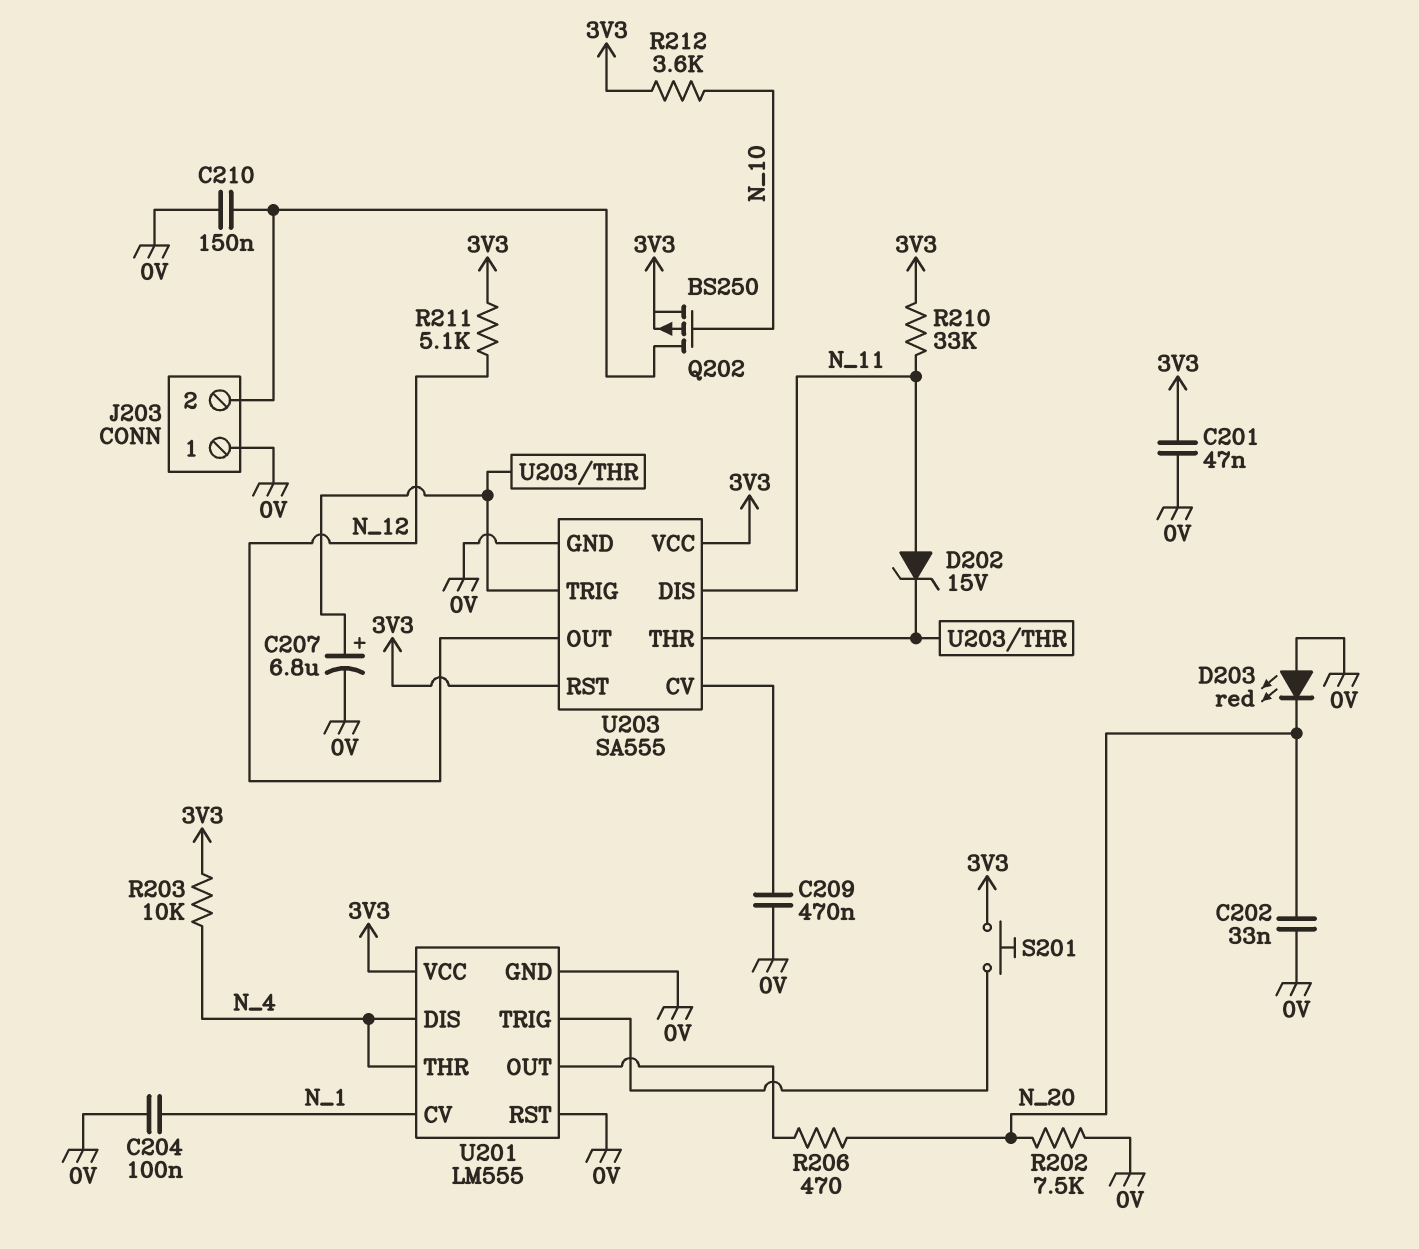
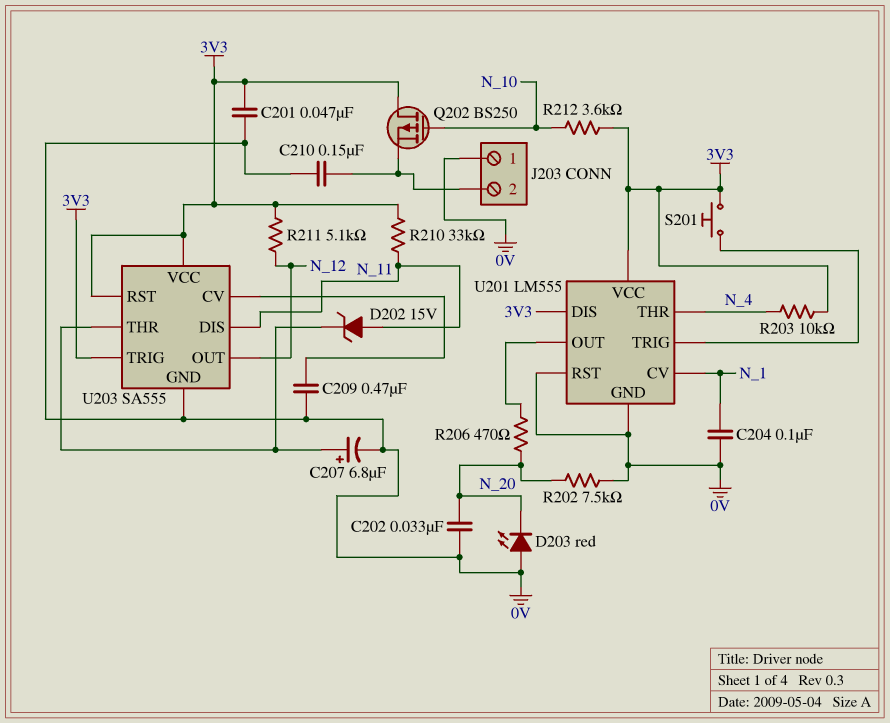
Q202: PMOS BS250 (G N_10, D J203/2, S 3V3) -> PMOS BS250 (G N_10, D 3V3, S J203/2)
U201 pin DIS: N_4 -> 3V3
U203 pin TRIG: U203/THR -> 3V3

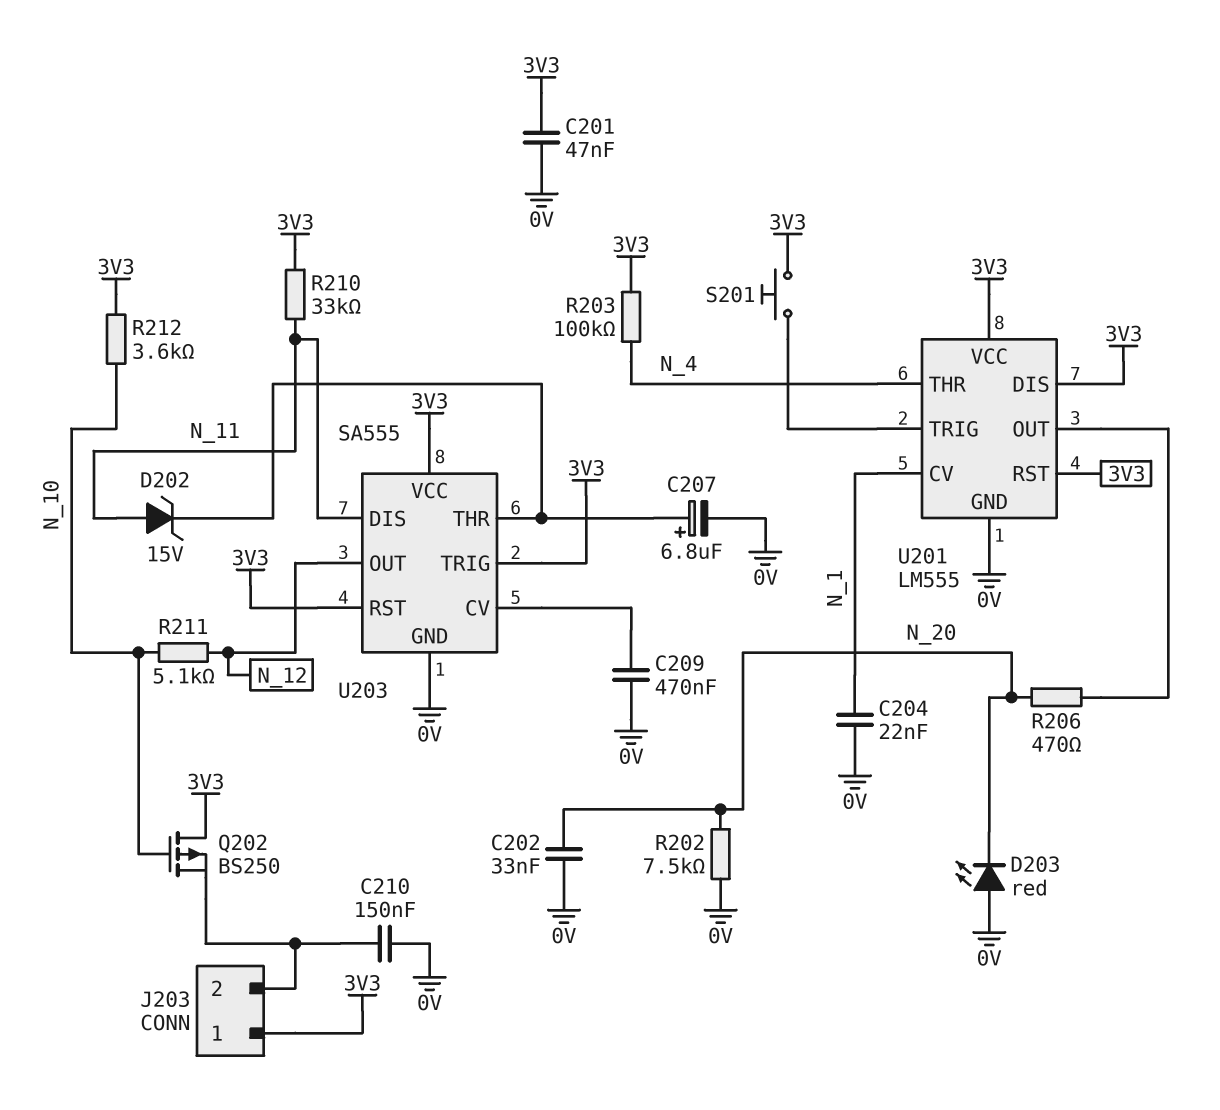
C204: 100nF (0V, N_1) -> 22nF (0V, N_1)
J203 pin 1: 0V -> 3V3
R203: 10k (3V3, N_4) -> 100k (3V3, N_4)
R211: 5.1k (3V3, N_12) -> 5.1k (N_10, N_12)
U201 pin RST: 0V -> 3V3

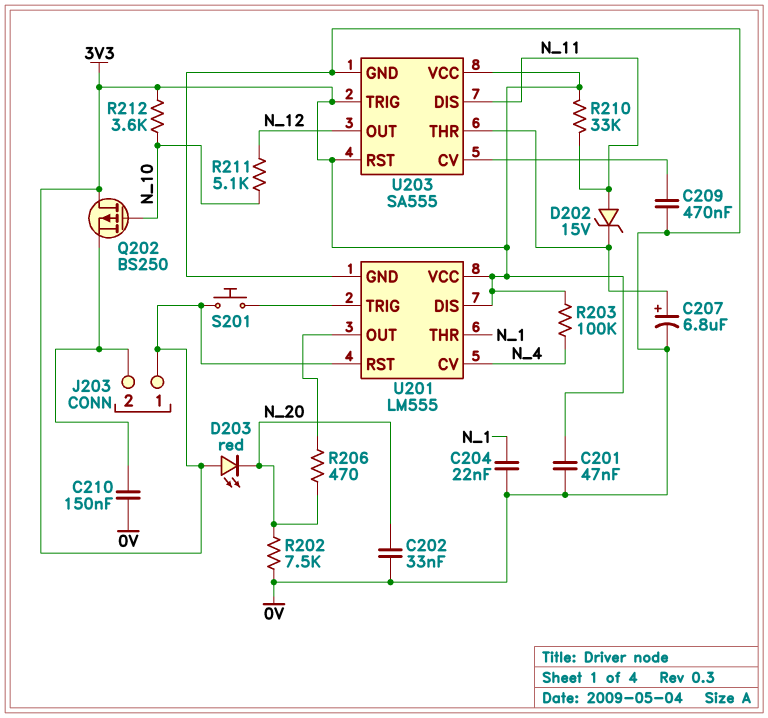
D203: LED red (A 0V, K N_20) -> LED red (A 3V3, K N_20)
U201 pin CV: N_1 -> N_4
U201 pin THR: N_4 -> N_1

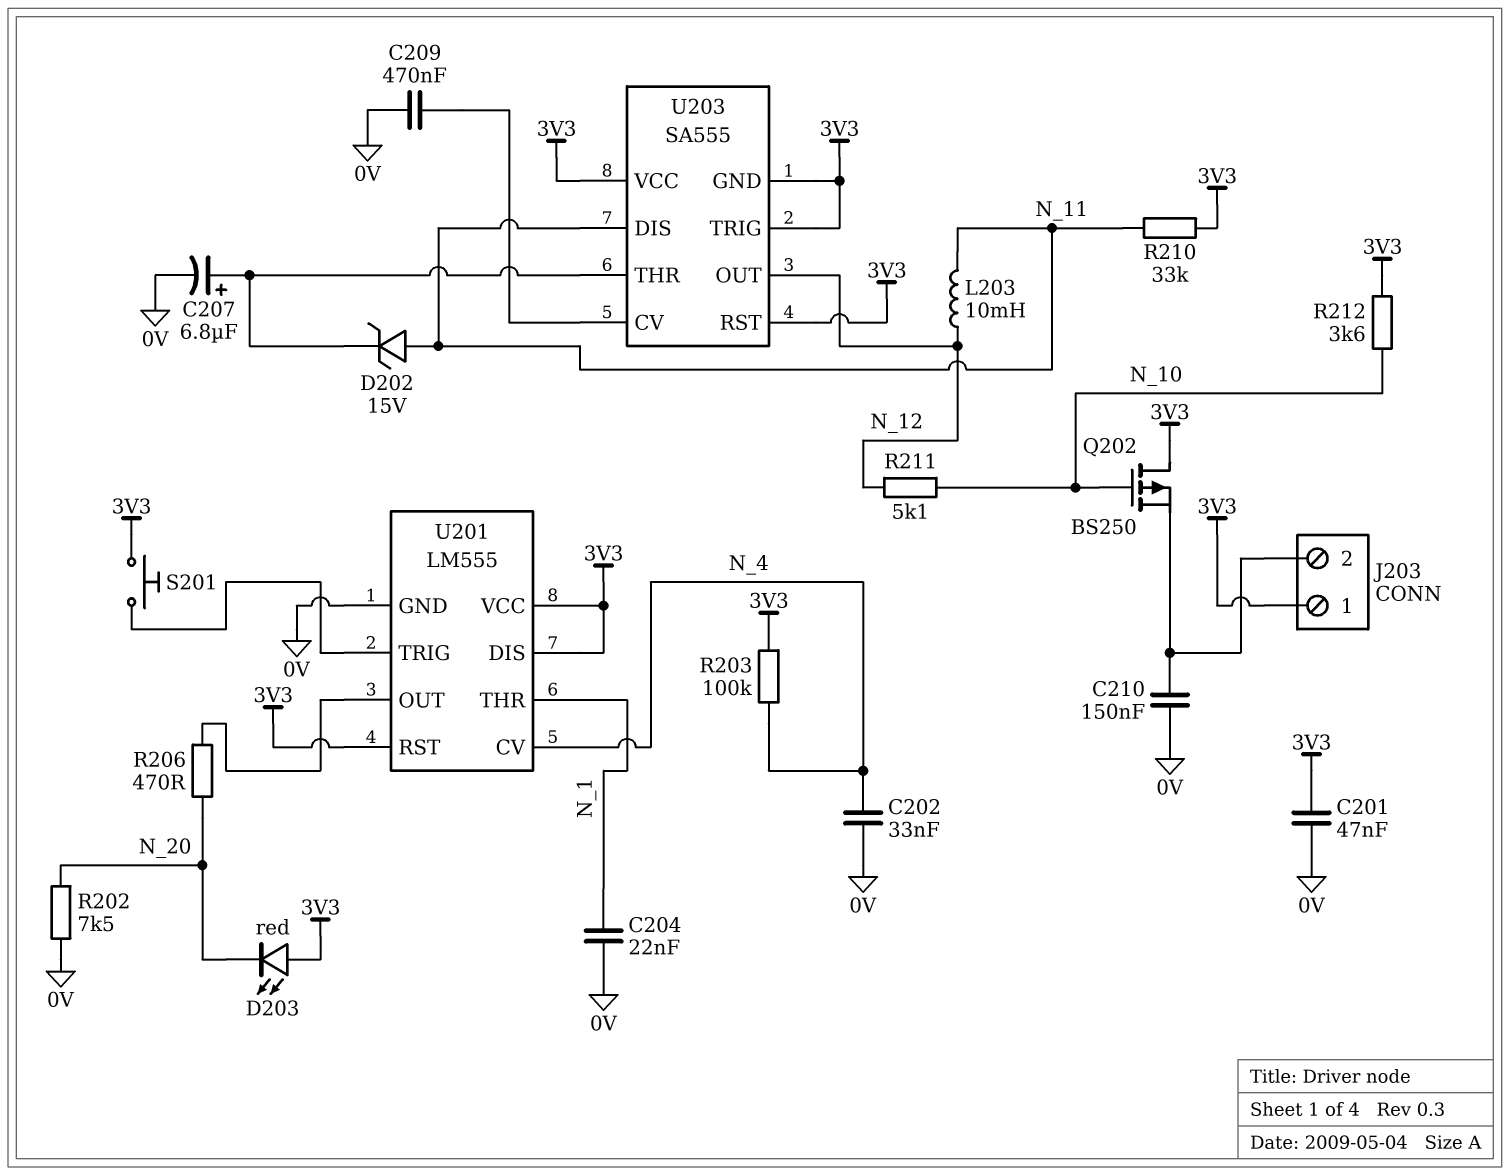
C202: 33nF (0V, N_20) -> 33nF (0V, N_4)
L203: none -> 10mH (N_11, N_12)
U203 pin GND: 0V -> 3V3

